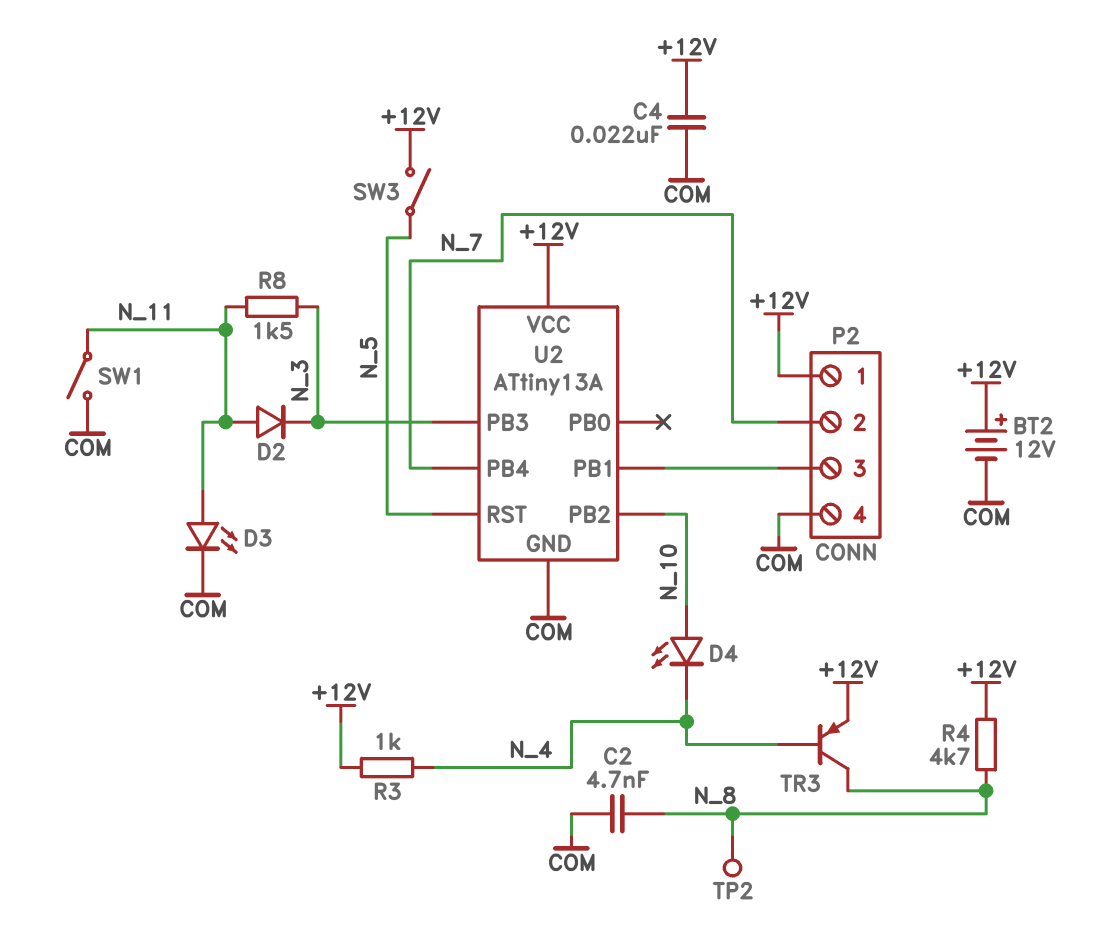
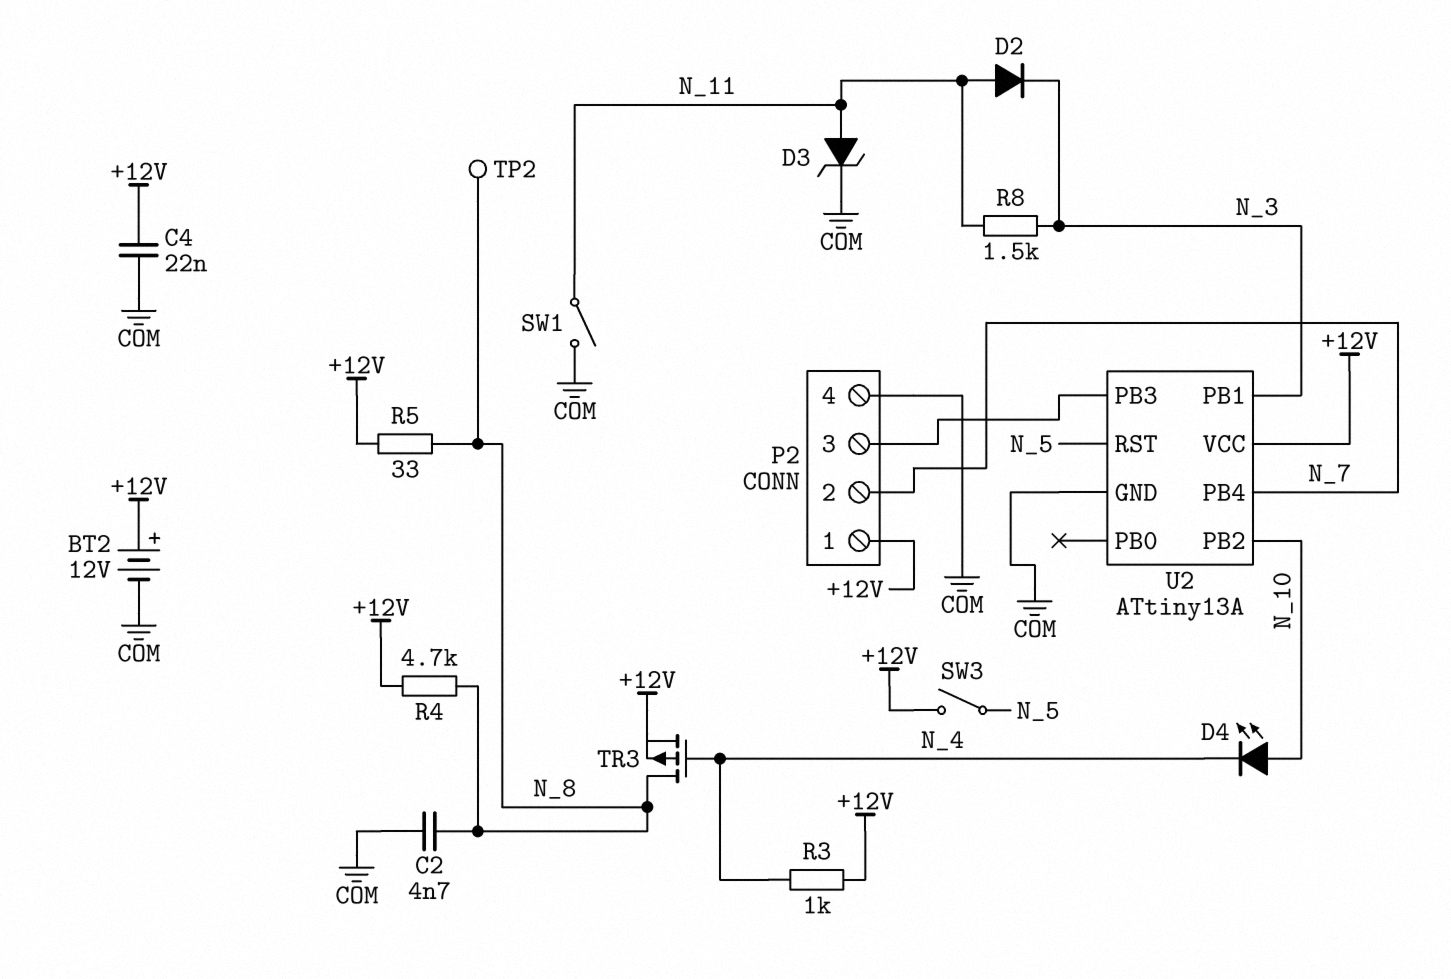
D3: LED (A N_11, K COM) -> zener (A N_11, K COM)
R5: none -> 33 (+12V, N_8)
TR3: PNP (B N_4, C N_8, E +12V) -> PMOS (G N_4, D N_8, S +12V)
U2 pin PB1: P2/3 -> N_3
U2 pin PB3: N_3 -> P2/3

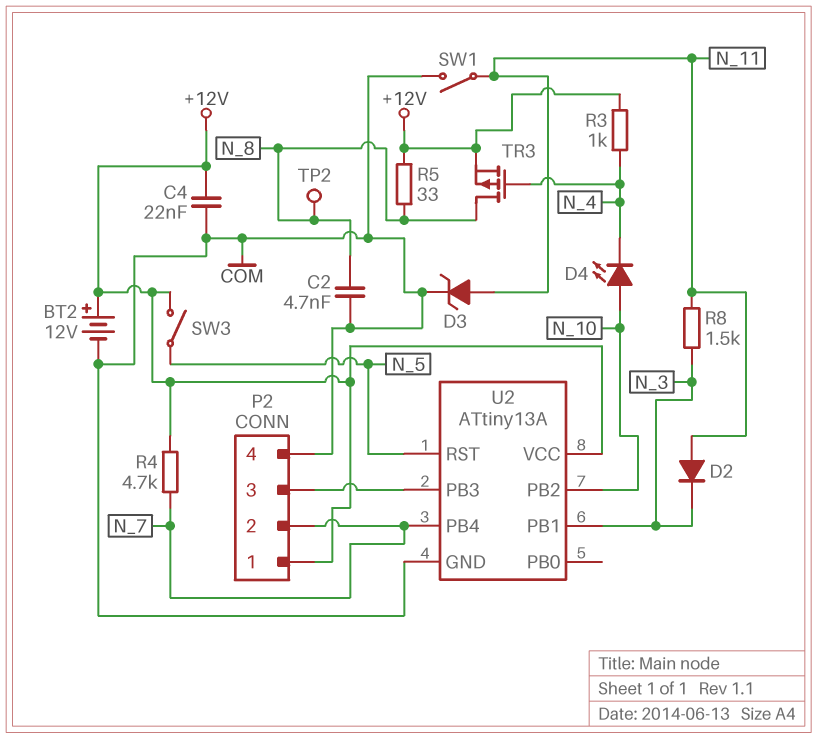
R4: 4.7k (+12V, N_8) -> 4.7k (+12V, N_7)

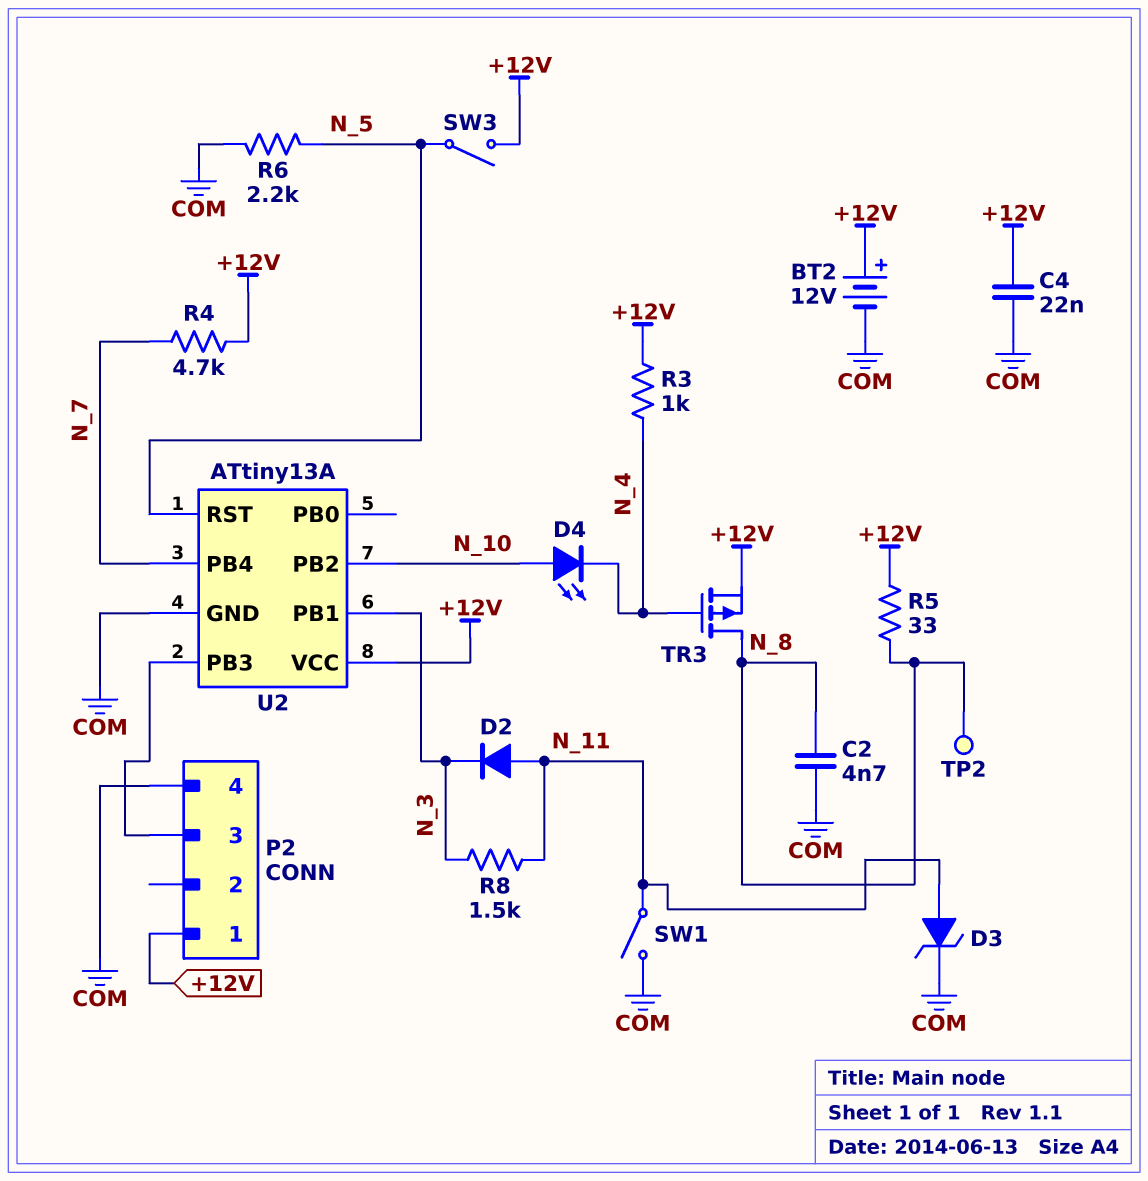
P2 pin 2: N_7 -> none
R6: none -> 2.2k (COM, N_5)

